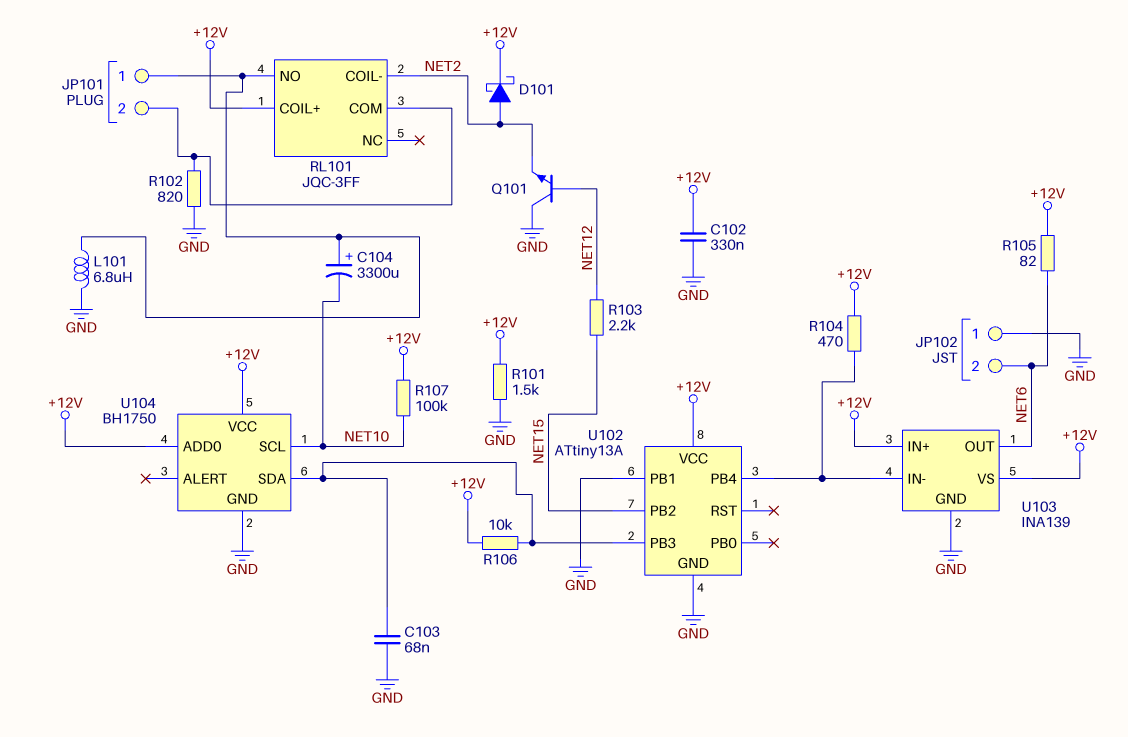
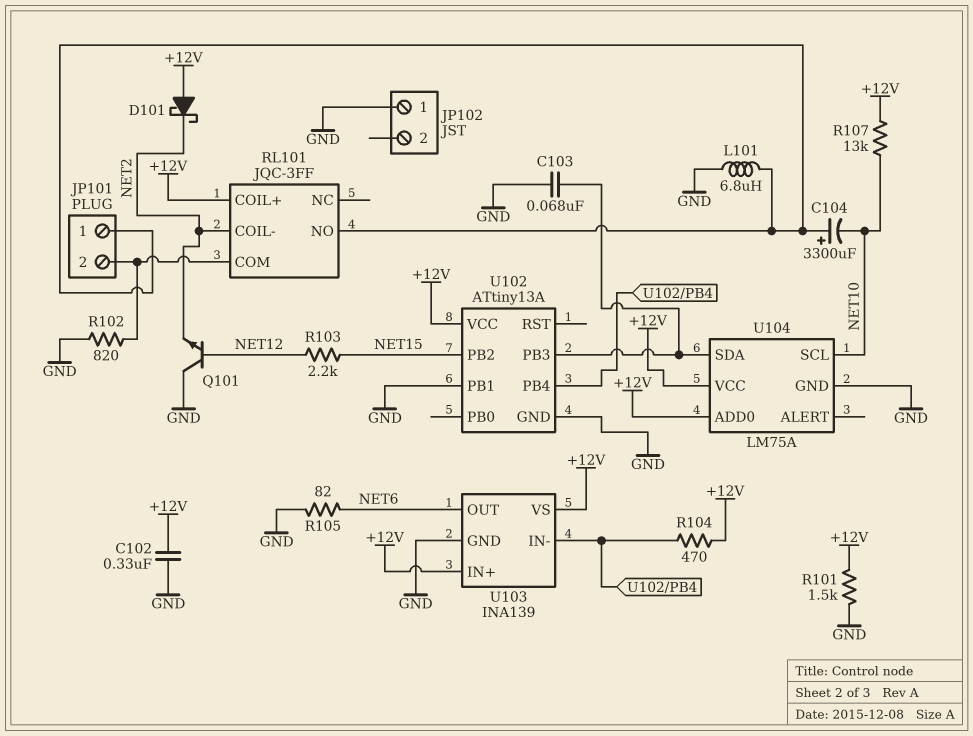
D101: schottky (A NET2, K +12V) -> schottky (A +12V, K NET2)
JP102 pin 2: NET6 -> none
R105: 82 (+12V, NET6) -> 82 (GND, NET6)
R106: 10k (+12V, U102/PB3) -> none
R107: 100k (+12V, NET10) -> 13k (+12V, NET10)
U104: BH1750 -> LM75A

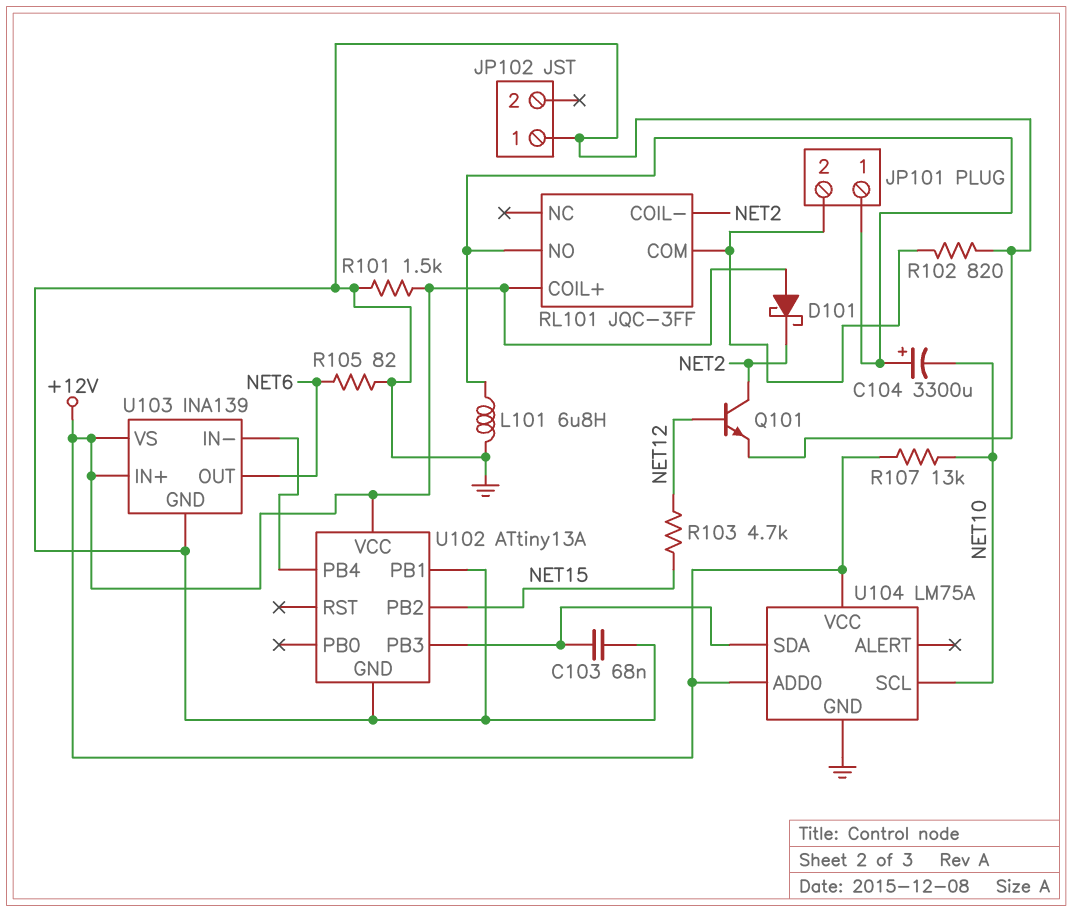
C102: 330nF (+12V, GND) -> none
Q101: NPN (B NET12, C GND, E NET2) -> NPN (B NET12, C NET2, E GND)
R103: 2.2k (NET12, NET15) -> 4.7k (NET12, NET15)
R104: 470 (+12V, U102/PB4) -> none

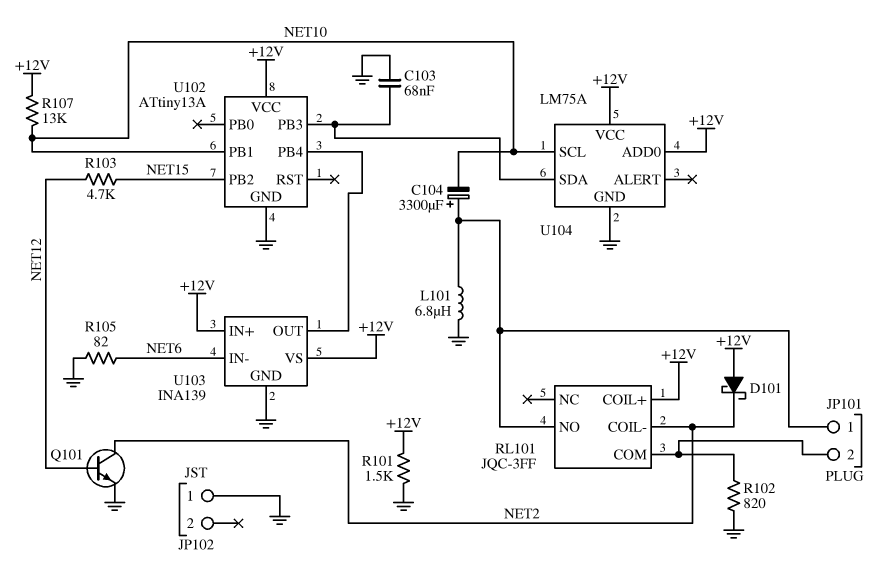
U102 pin PB1: GND -> NET10
U103 pin IN-: U102/PB4 -> NET6
U103 pin OUT: NET6 -> U102/PB4

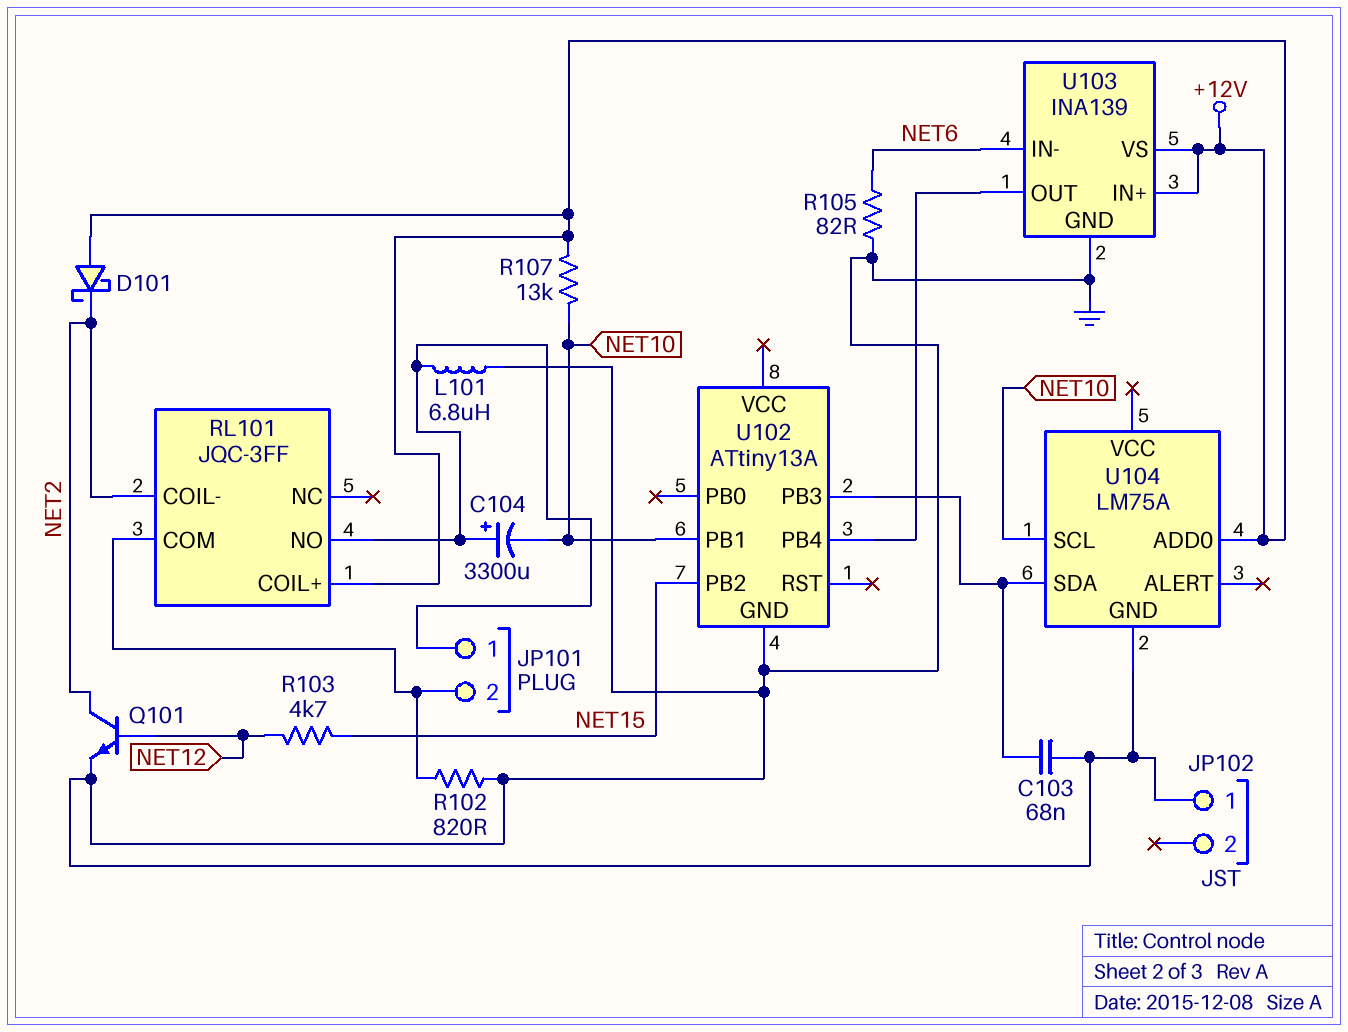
R101: 1.5k (+12V, GND) -> none
U102 pin VCC: +12V -> none
U104 pin VCC: +12V -> none

